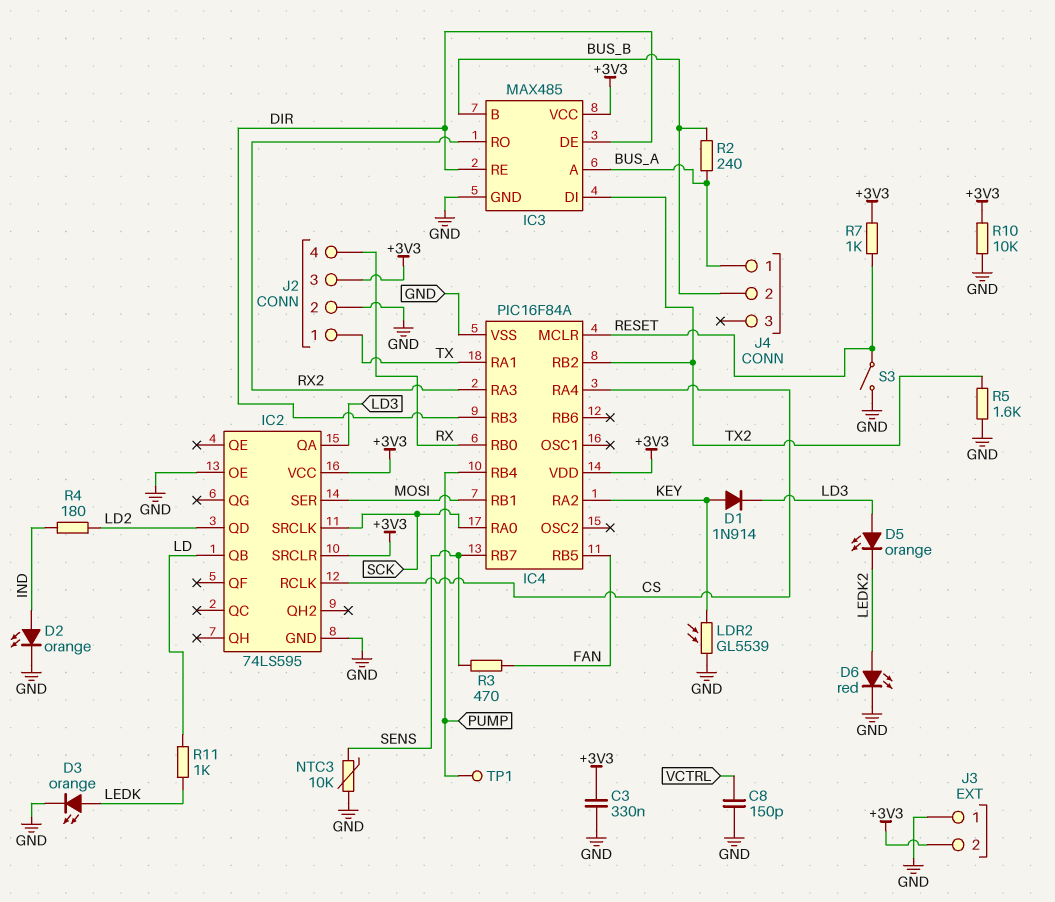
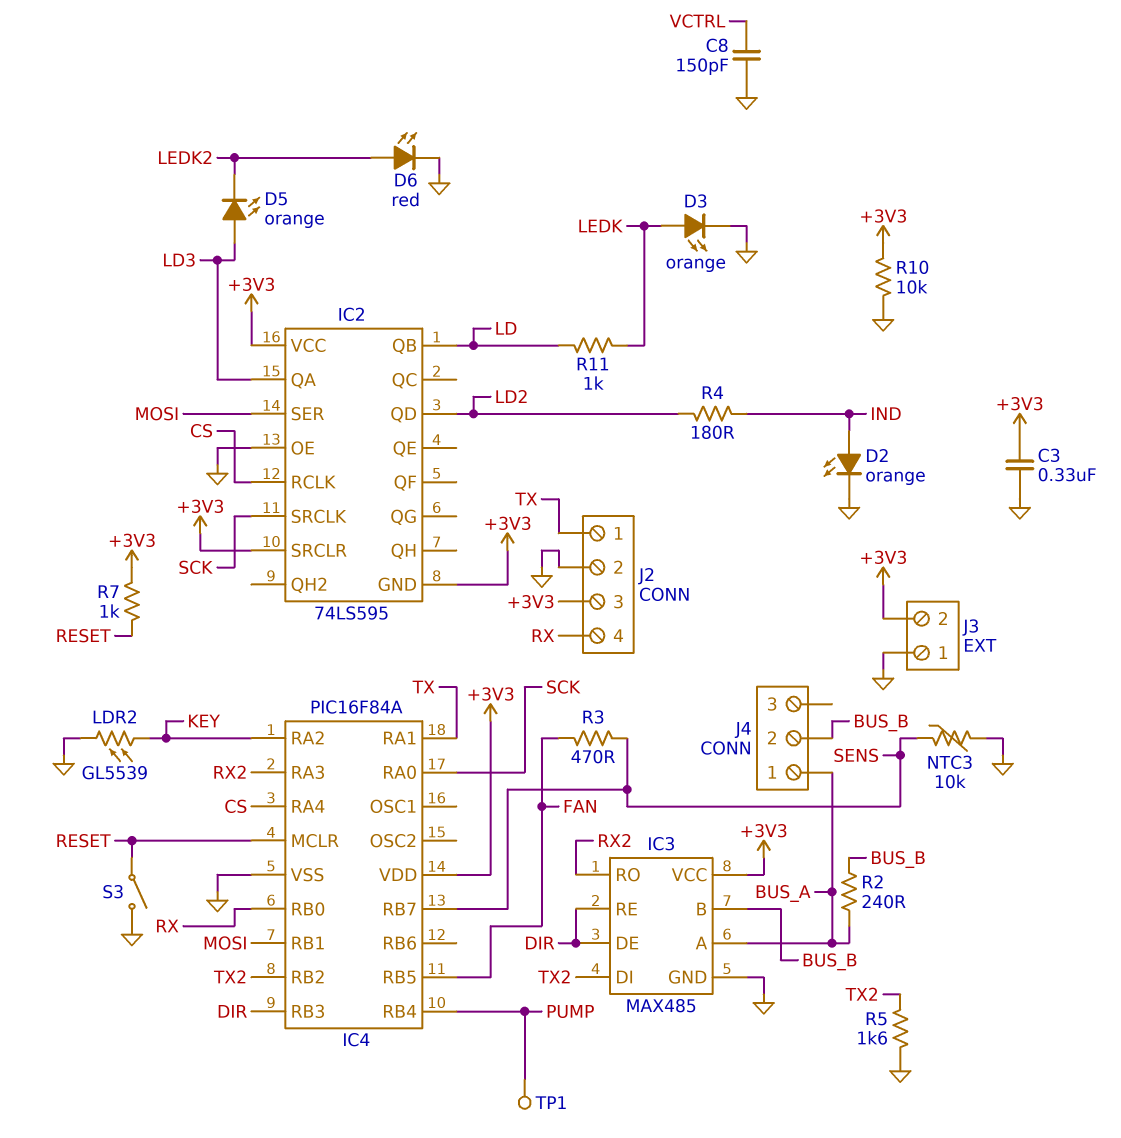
D1: diode 1N914 (A KEY, K LD3) -> none
IC2 pin GND: GND -> +3V3

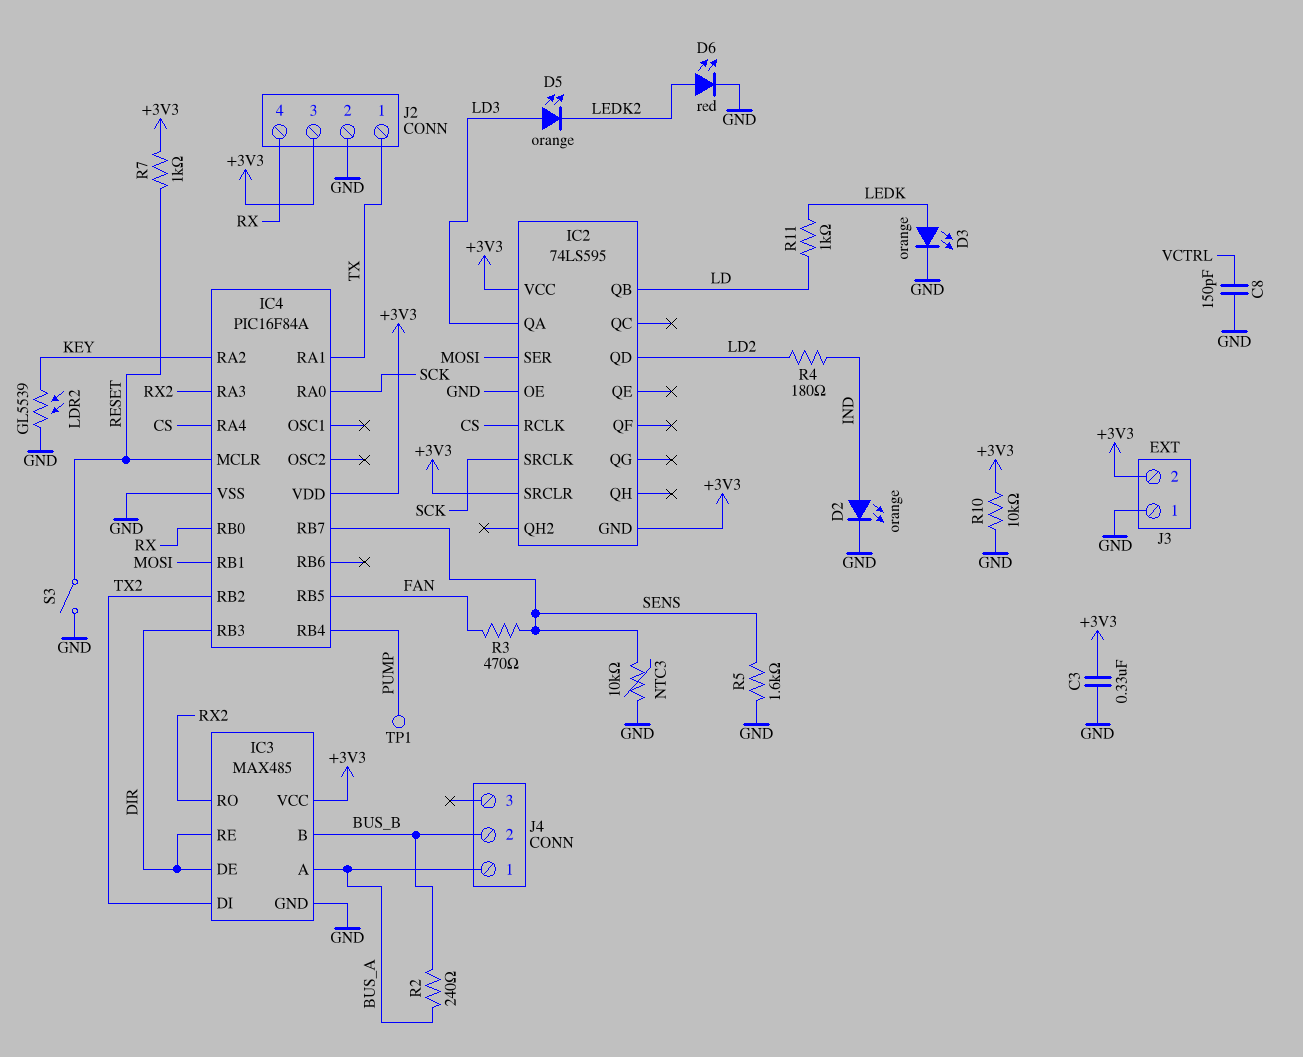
R5: 1.6k (GND, TX2) -> 1.6k (GND, SENS)

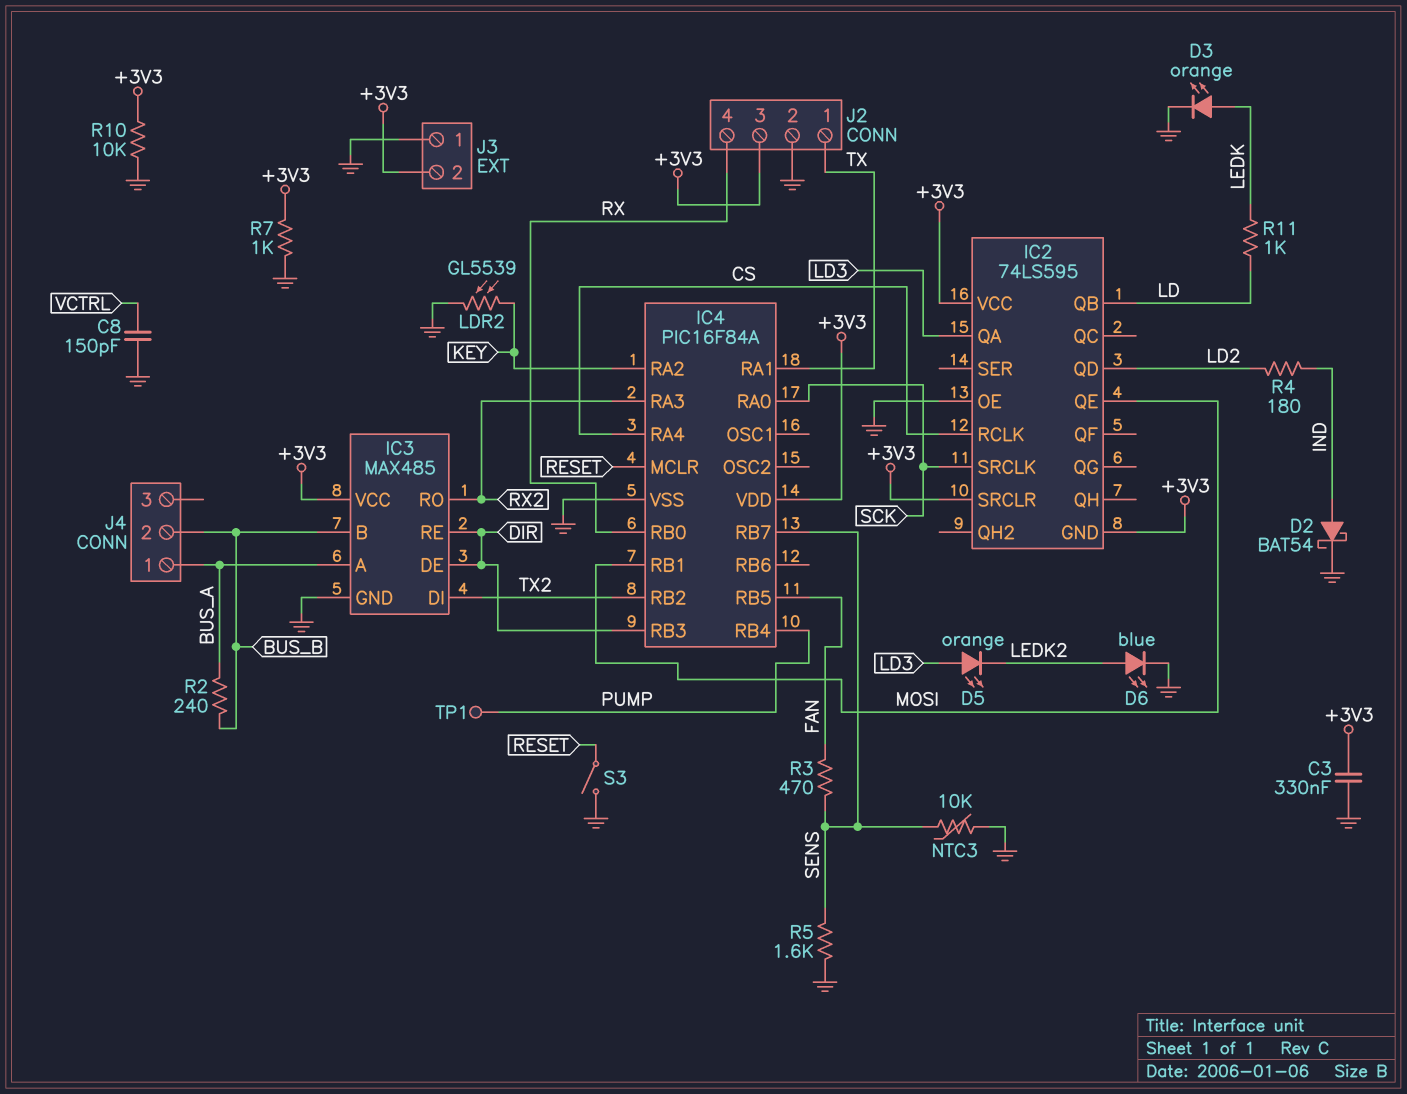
D2: LED orange (A IND, K GND) -> schottky BAT54 (A IND, K GND)
D6: LED red (A LEDK2, K GND) -> LED blue (A LEDK2, K GND)
IC2 pin QE: none -> MOSI
IC2 pin SER: MOSI -> none
R7: 1k (+3V3, RESET) -> 1k (+3V3, GND)

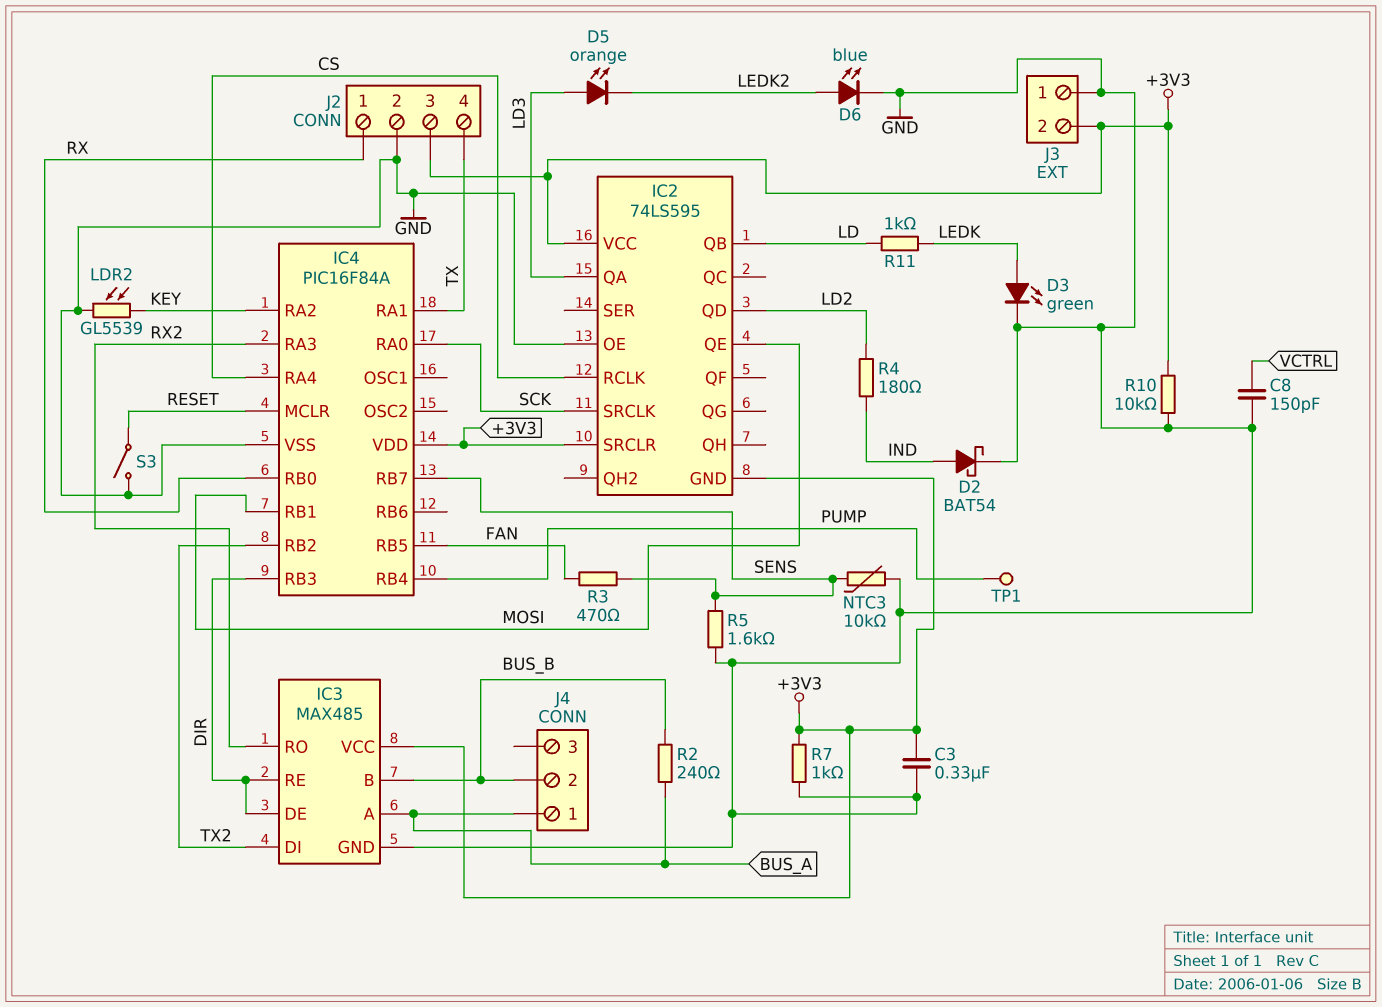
D3: LED orange (A LEDK, K GND) -> LED green (A LEDK, K GND)
J2 pin 1: TX -> RX
J2 pin 4: RX -> TX

